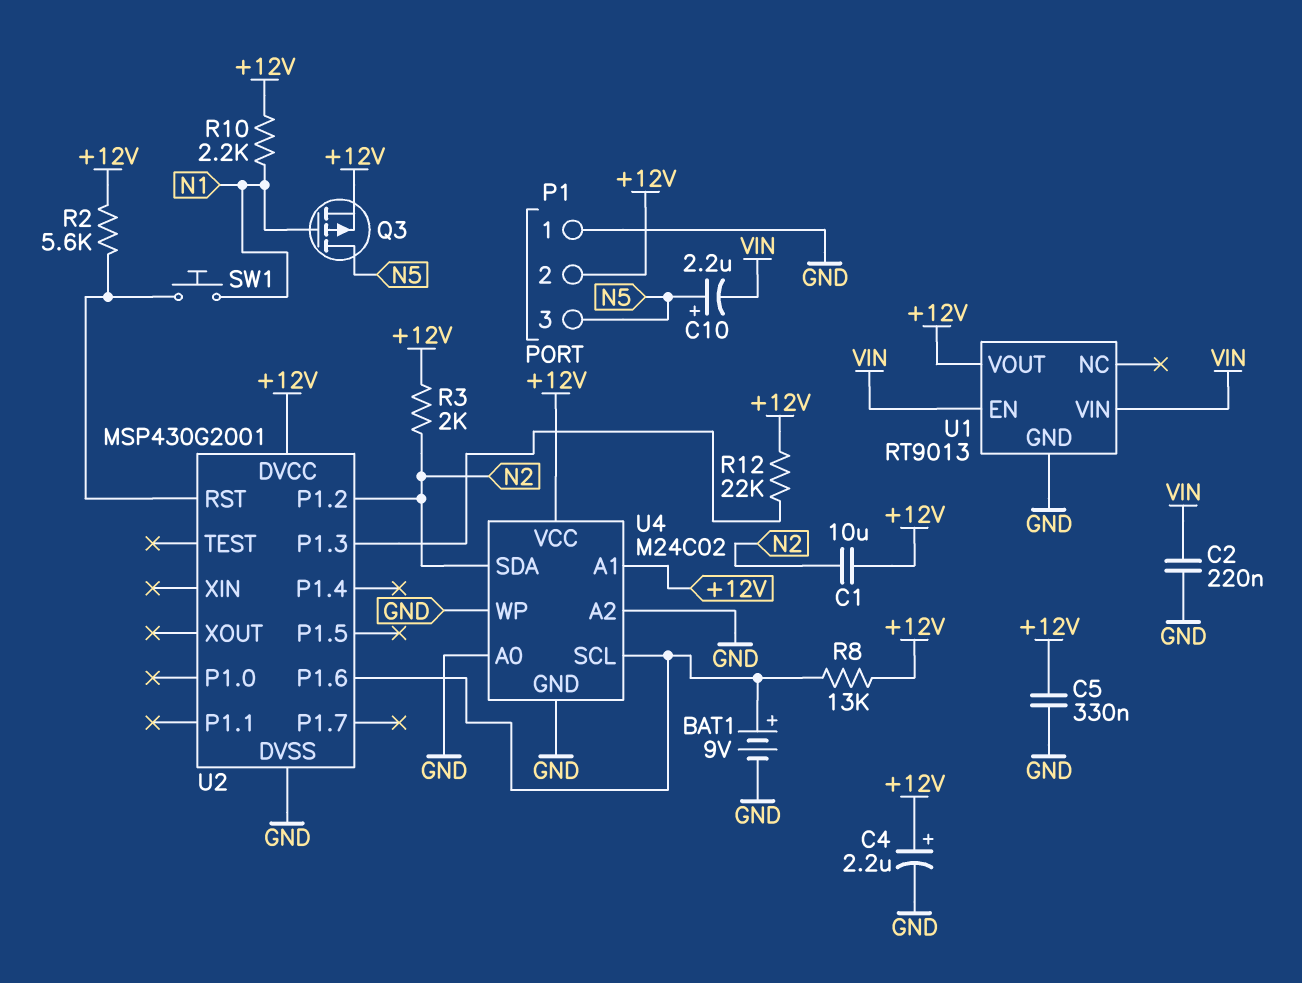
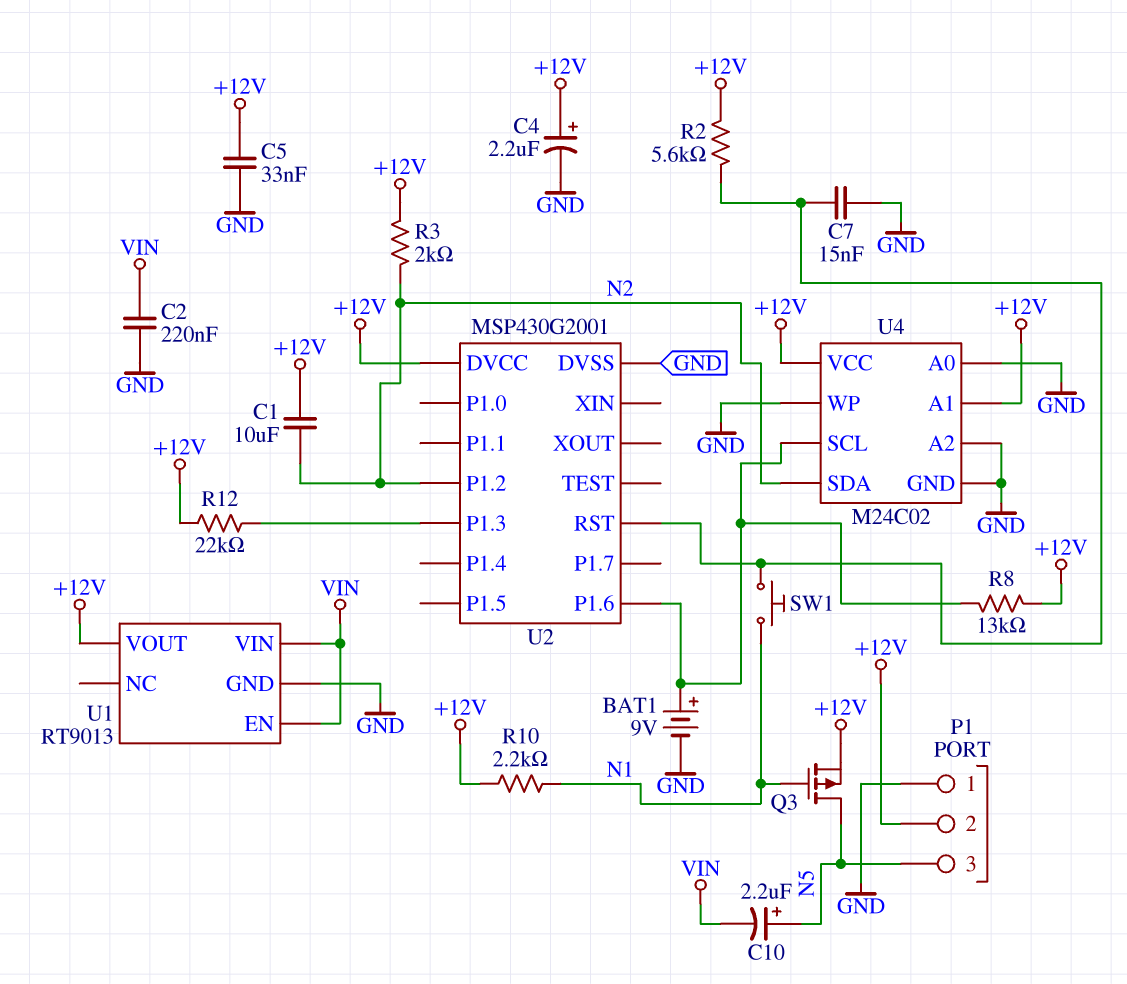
C5: 330nF (+12V, GND) -> 33nF (+12V, GND)
C7: none -> 15nF (GND, U2/RST)

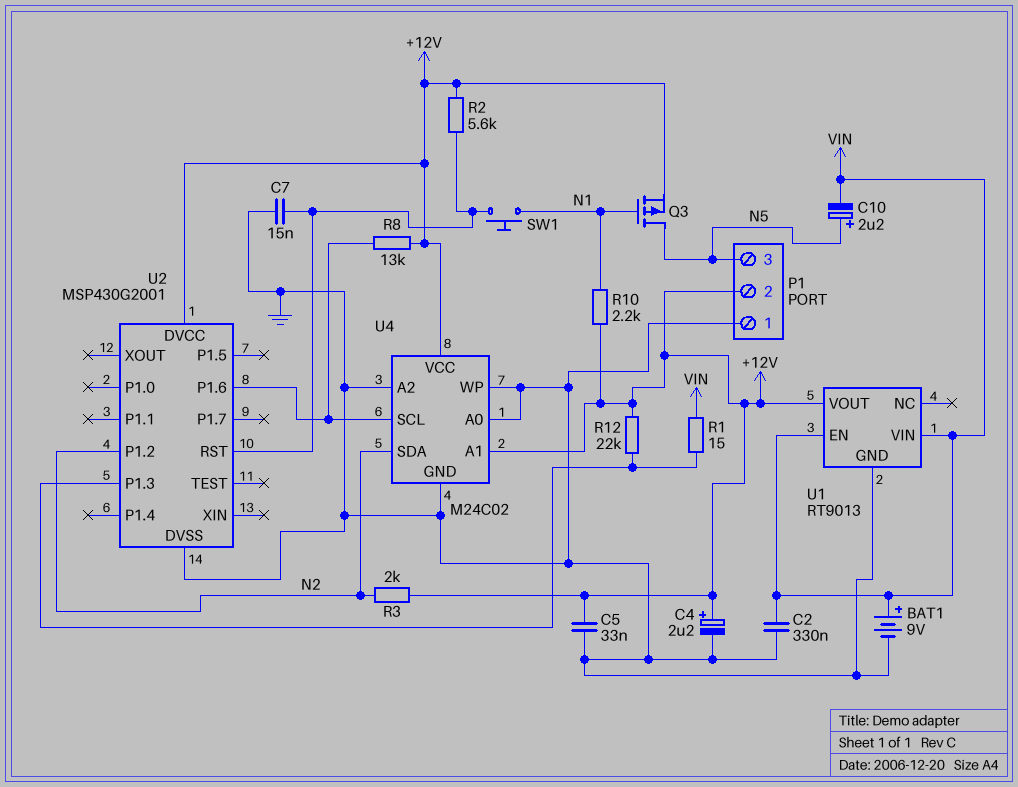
BAT1: 9V (plus U2/P1.6, minus GND) -> 9V (plus VIN, minus GND)
C1: 10uF (+12V, N2) -> none
C2: 220nF (GND, VIN) -> 330nF (GND, VIN)
R1: none -> 15 (U2/P1.3, VIN)

